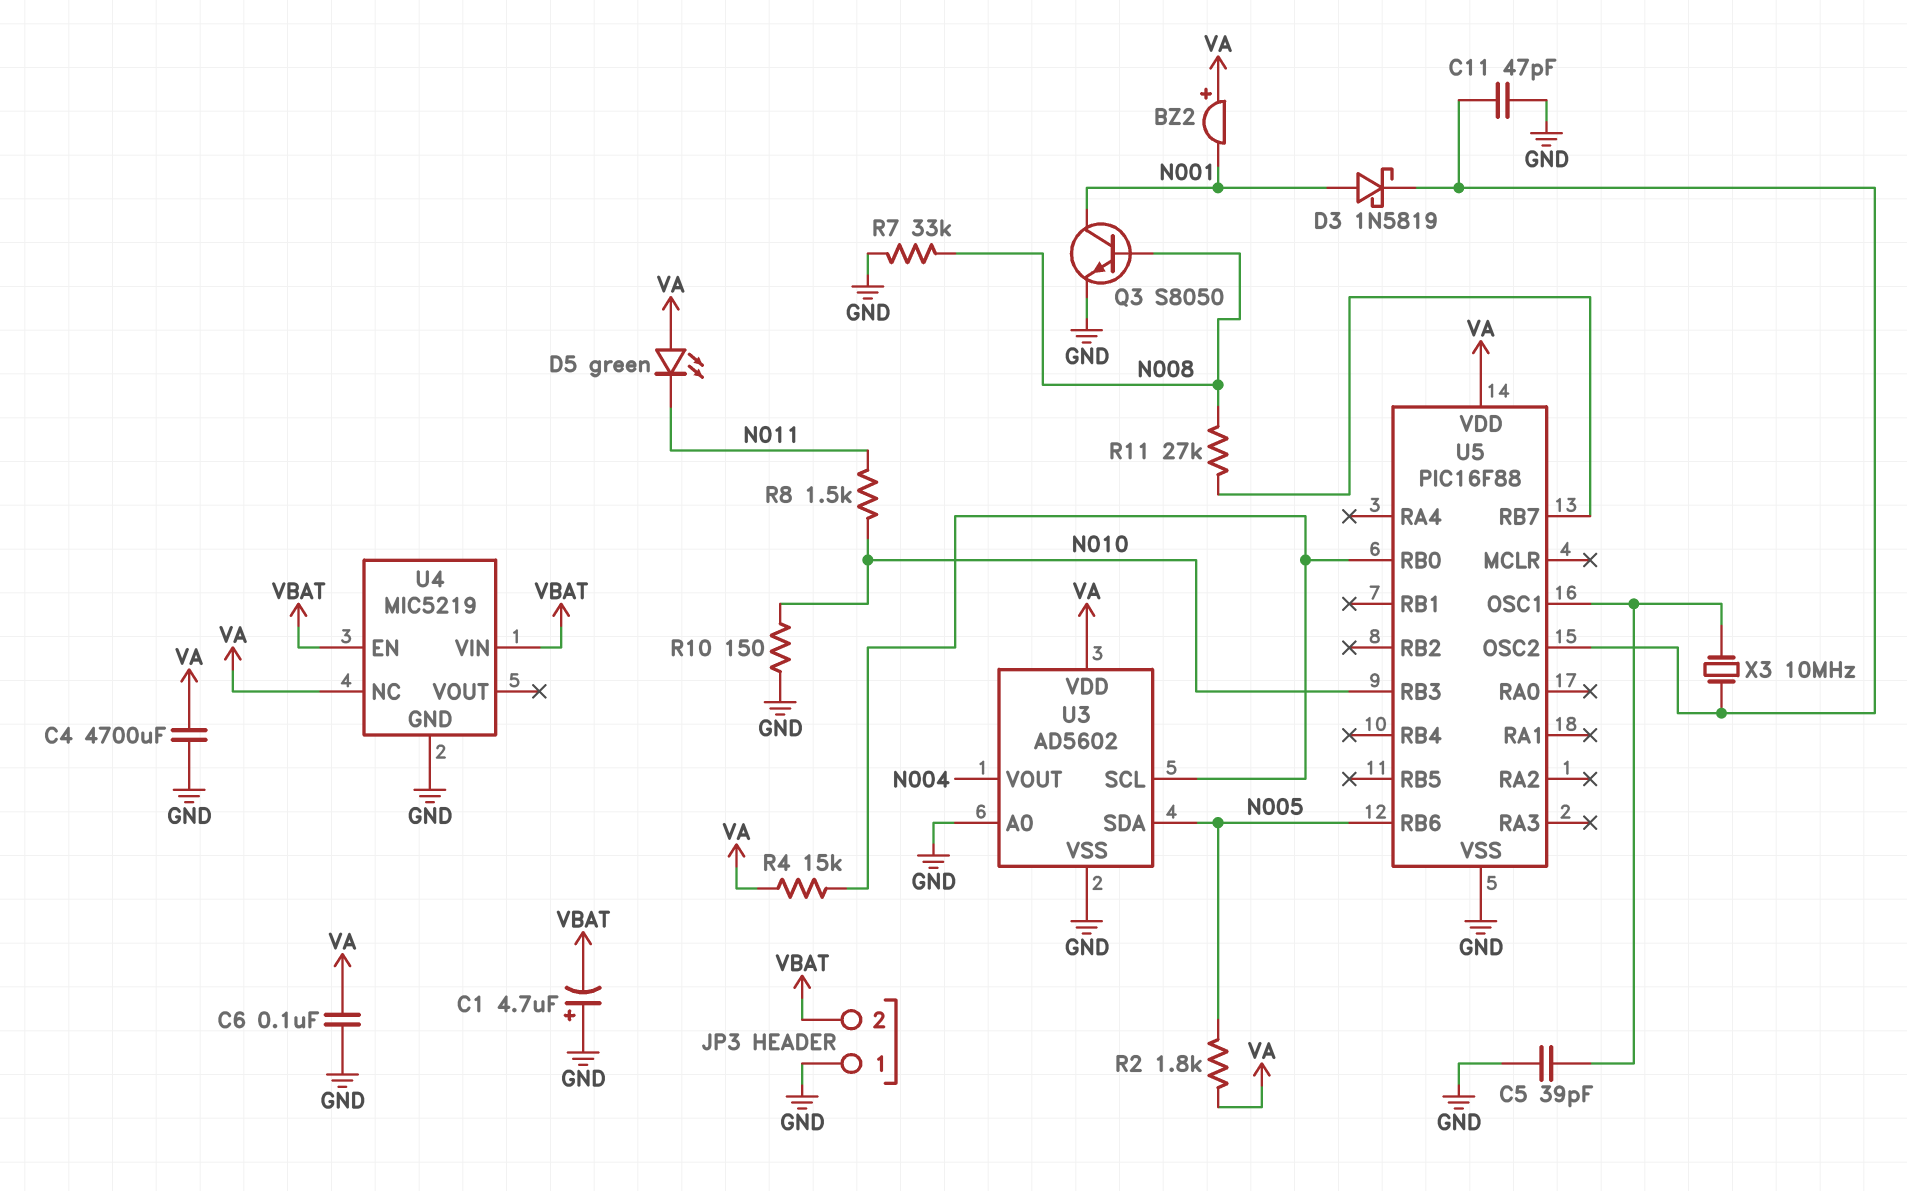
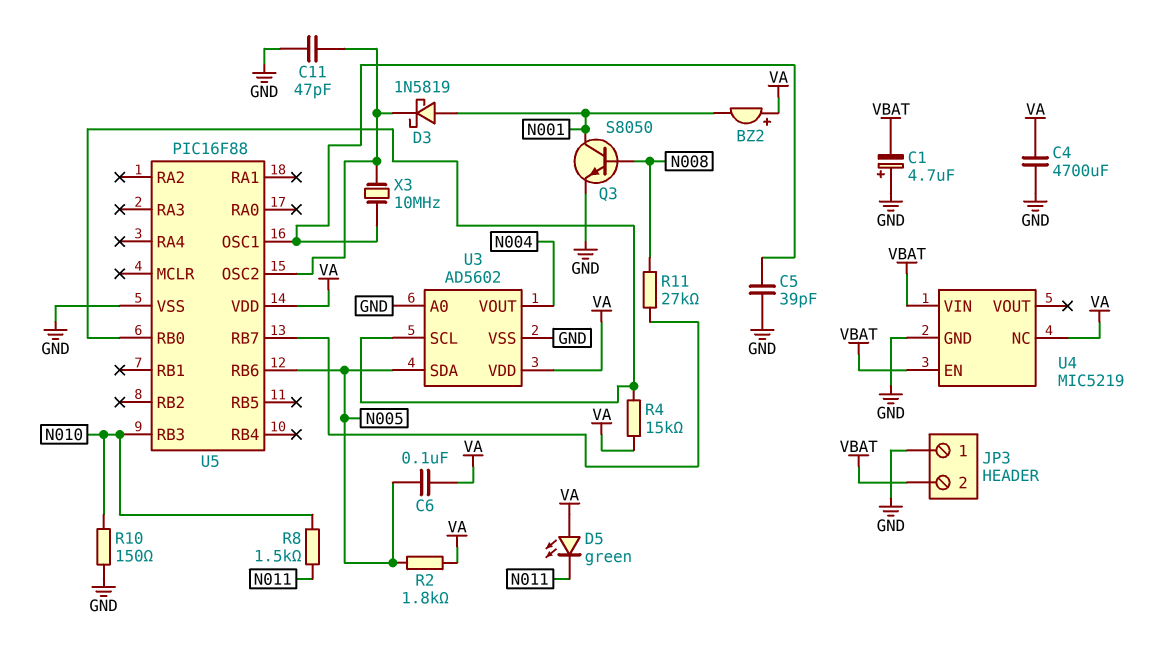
C6: 100nF (GND, VA) -> 100nF (N005, VA)
R7: 33k (GND, N008) -> none

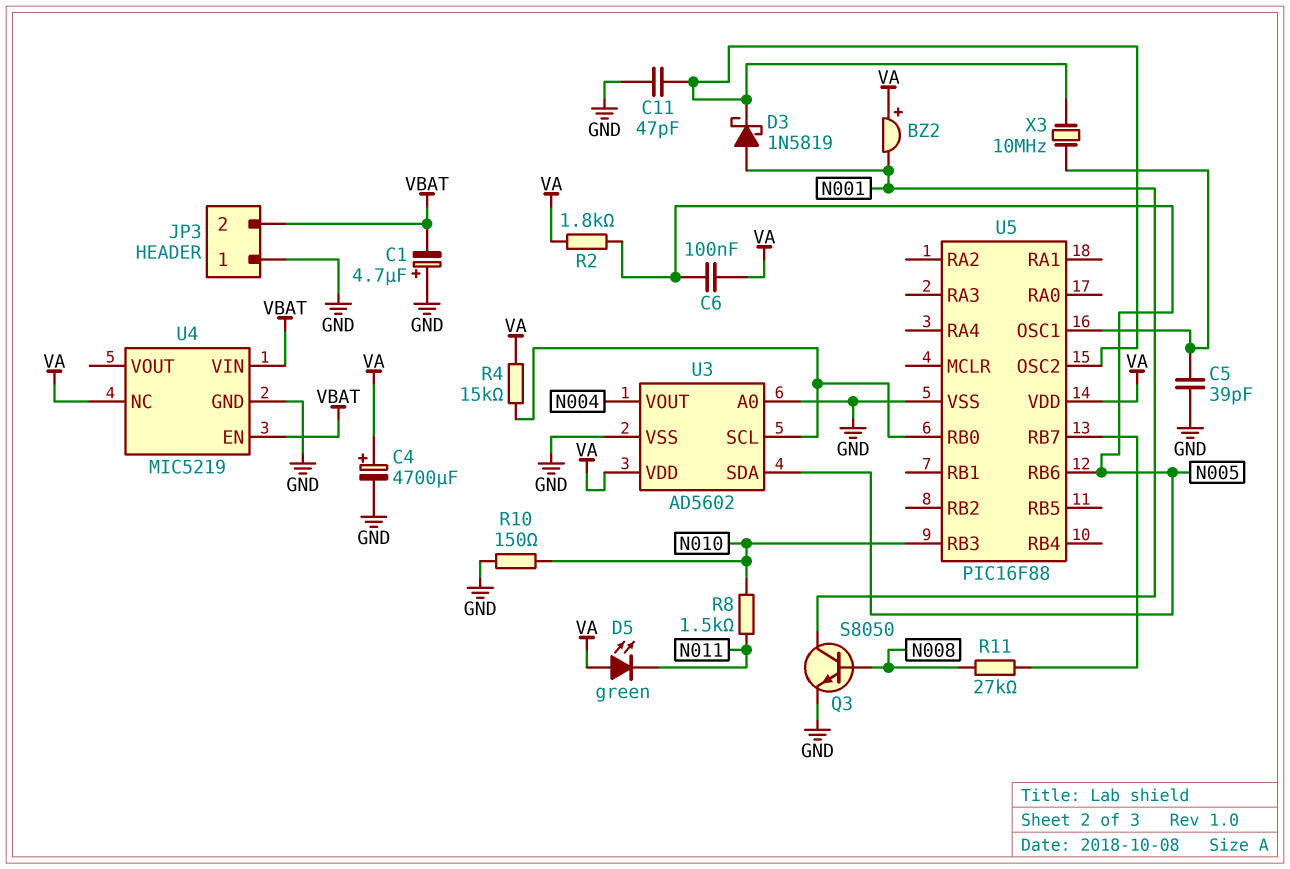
C4: 4700uF (GND, VA) -> 4700uF (plus VA, minus GND)

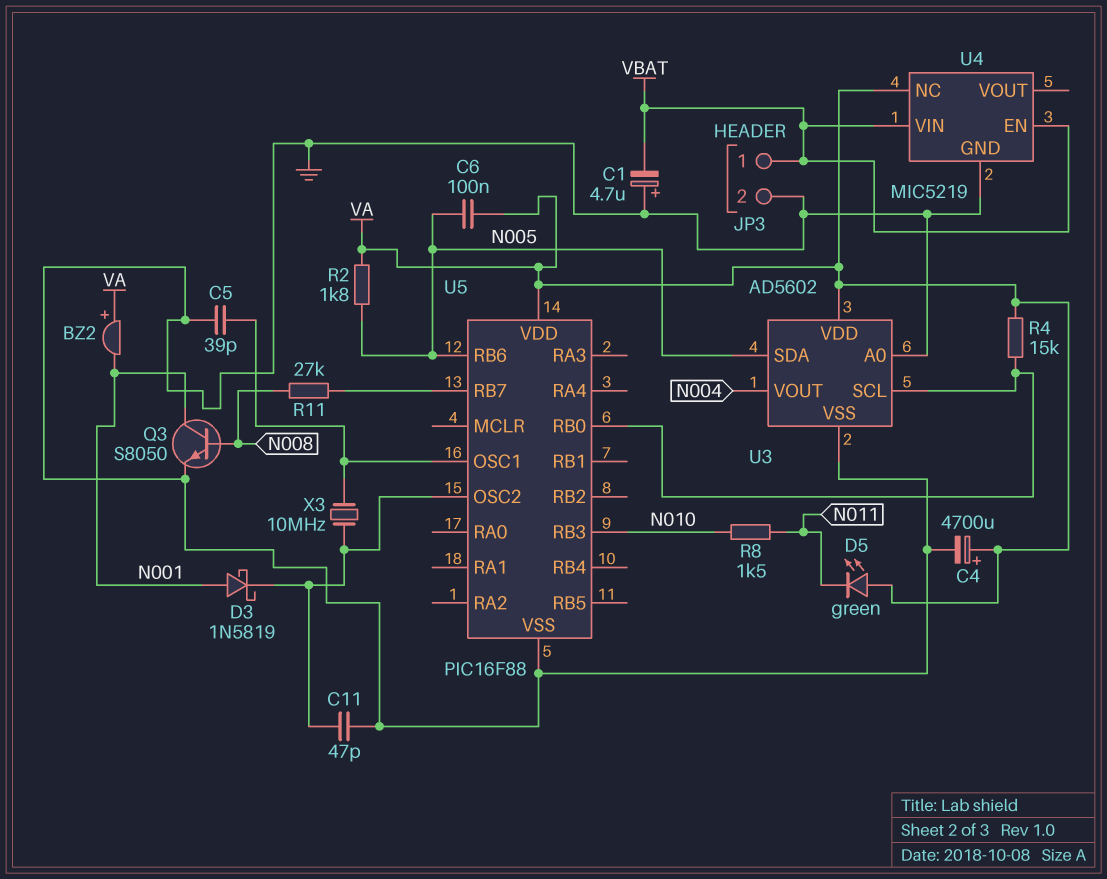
JP3 pin 1: GND -> VBAT
JP3 pin 2: VBAT -> GND
R10: 150 (GND, N010) -> none

